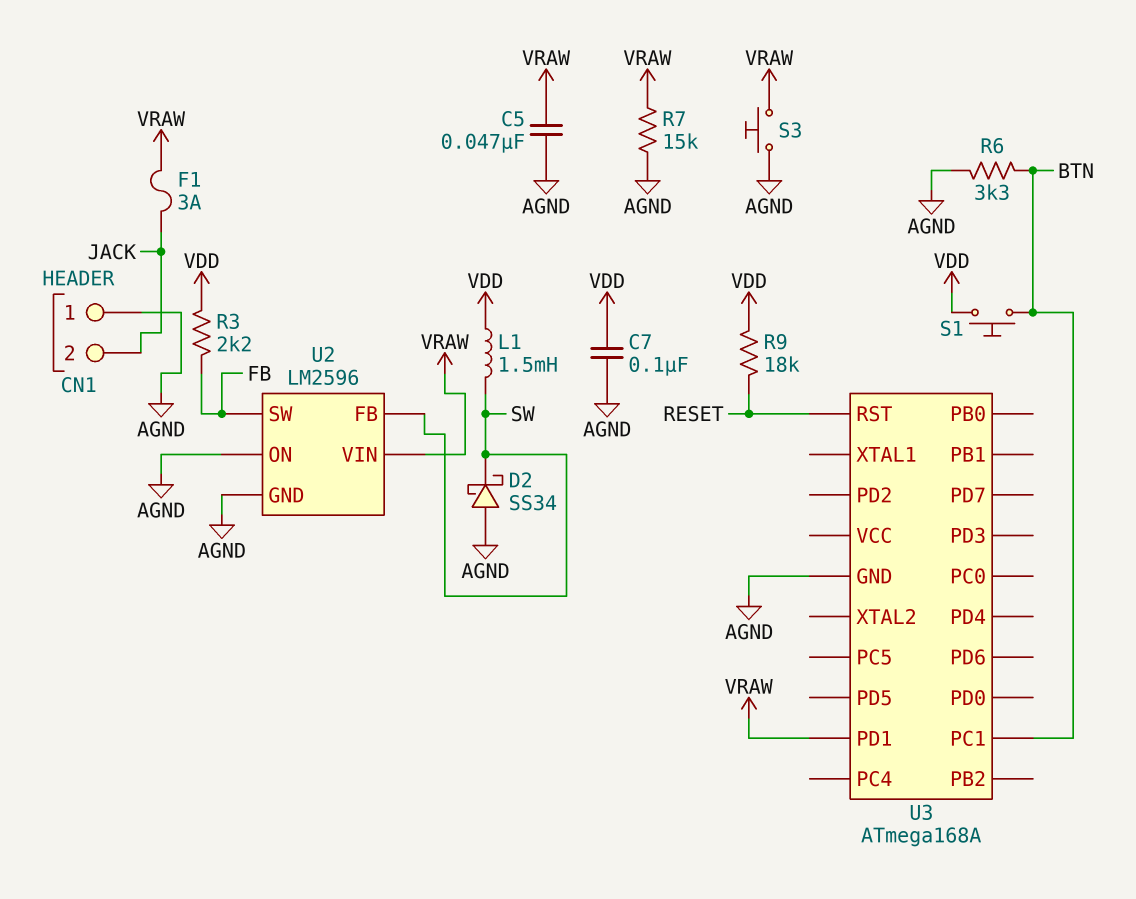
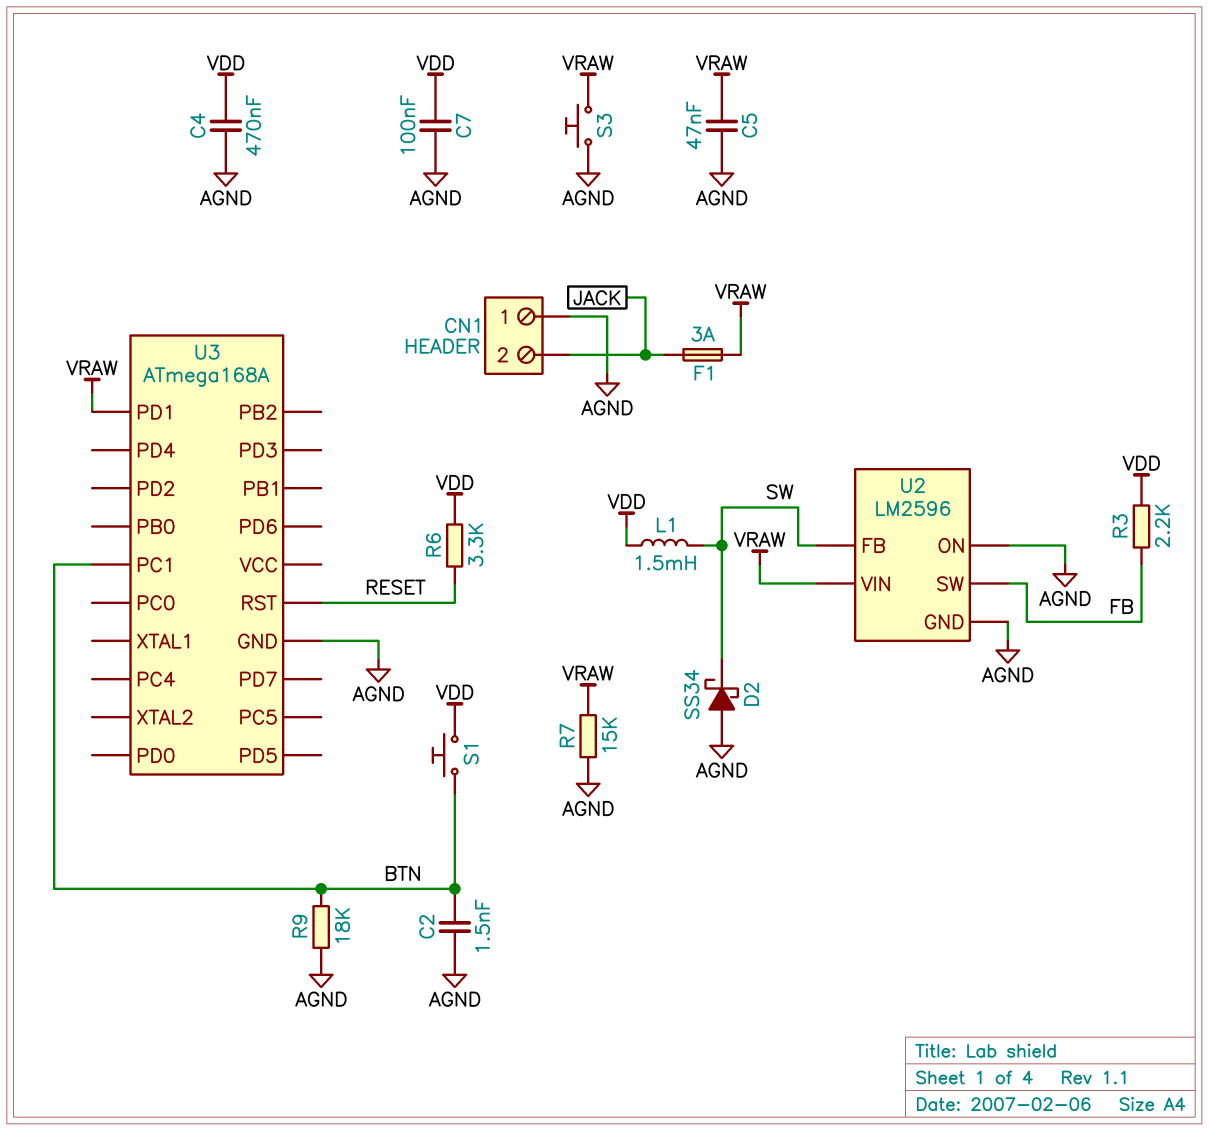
C2: none -> 1.5nF (AGND, BTN)
C4: none -> 470nF (AGND, VDD)
R6: 3.3k (AGND, BTN) -> 3.3k (RESET, VDD)
R9: 18k (RESET, VDD) -> 18k (AGND, BTN)

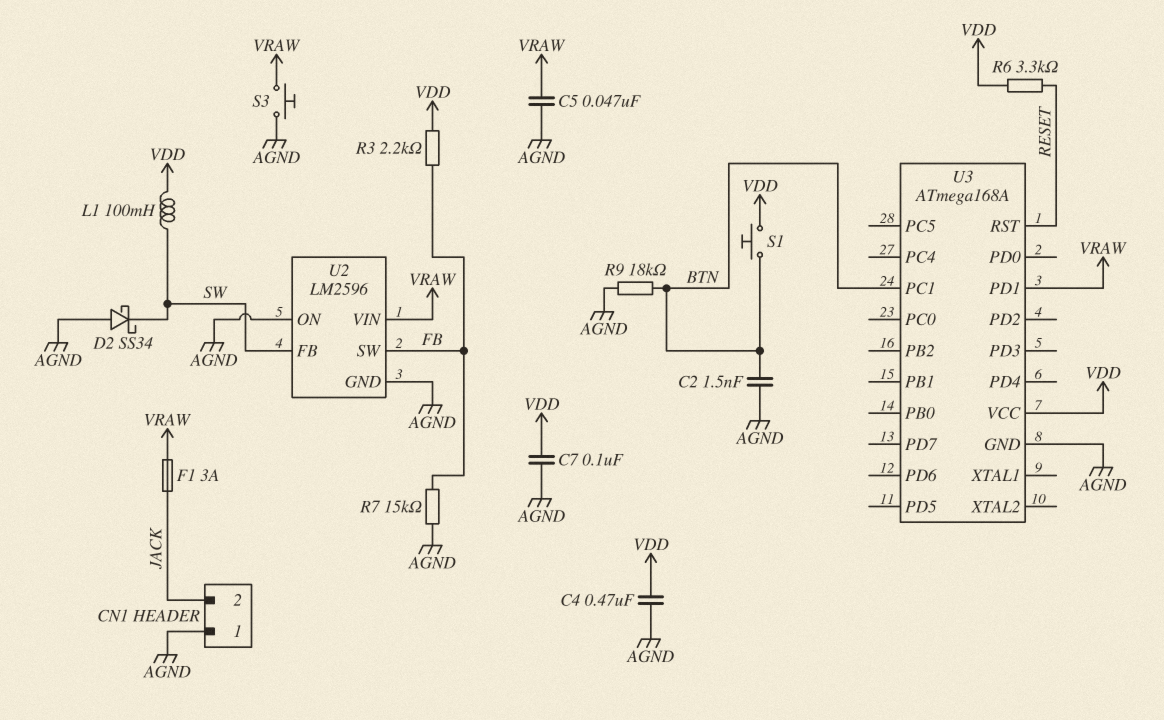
L1: 1.5mH (SW, VDD) -> 100mH (SW, VDD)
R7: 15k (AGND, VRAW) -> 15k (AGND, FB)
U3 pin VCC: none -> VDD

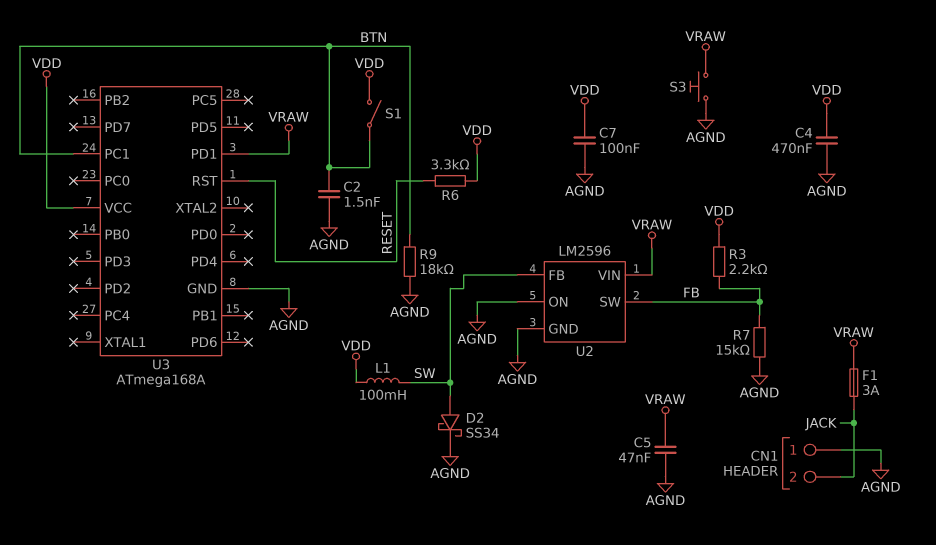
D2: schottky SS34 (A AGND, K SW) -> schottky SS34 (A SW, K AGND)
S1: button (BTN, VDD) -> switch (BTN, VDD)

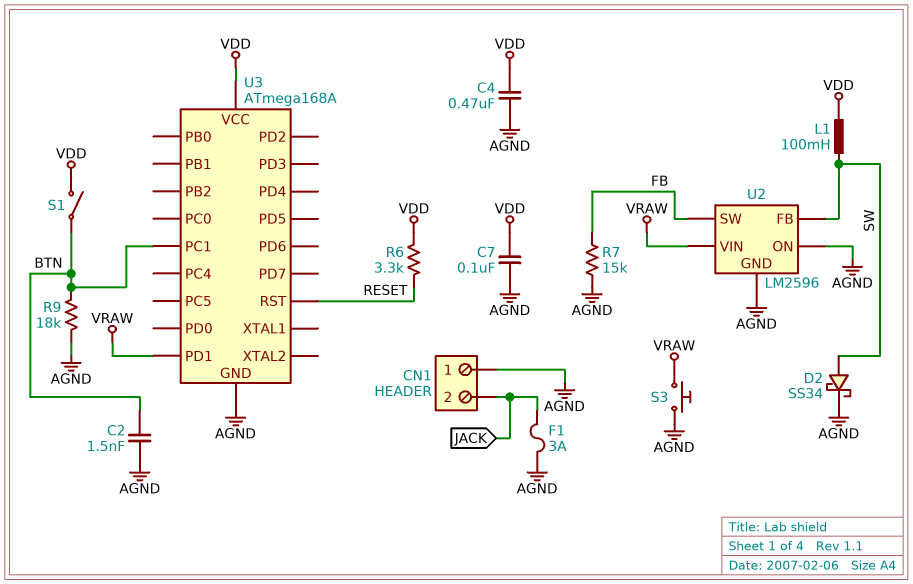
C5: 47nF (AGND, VRAW) -> none
F1: 3A (JACK, VRAW) -> 3A (AGND, JACK)
R3: 2.2k (FB, VDD) -> none

